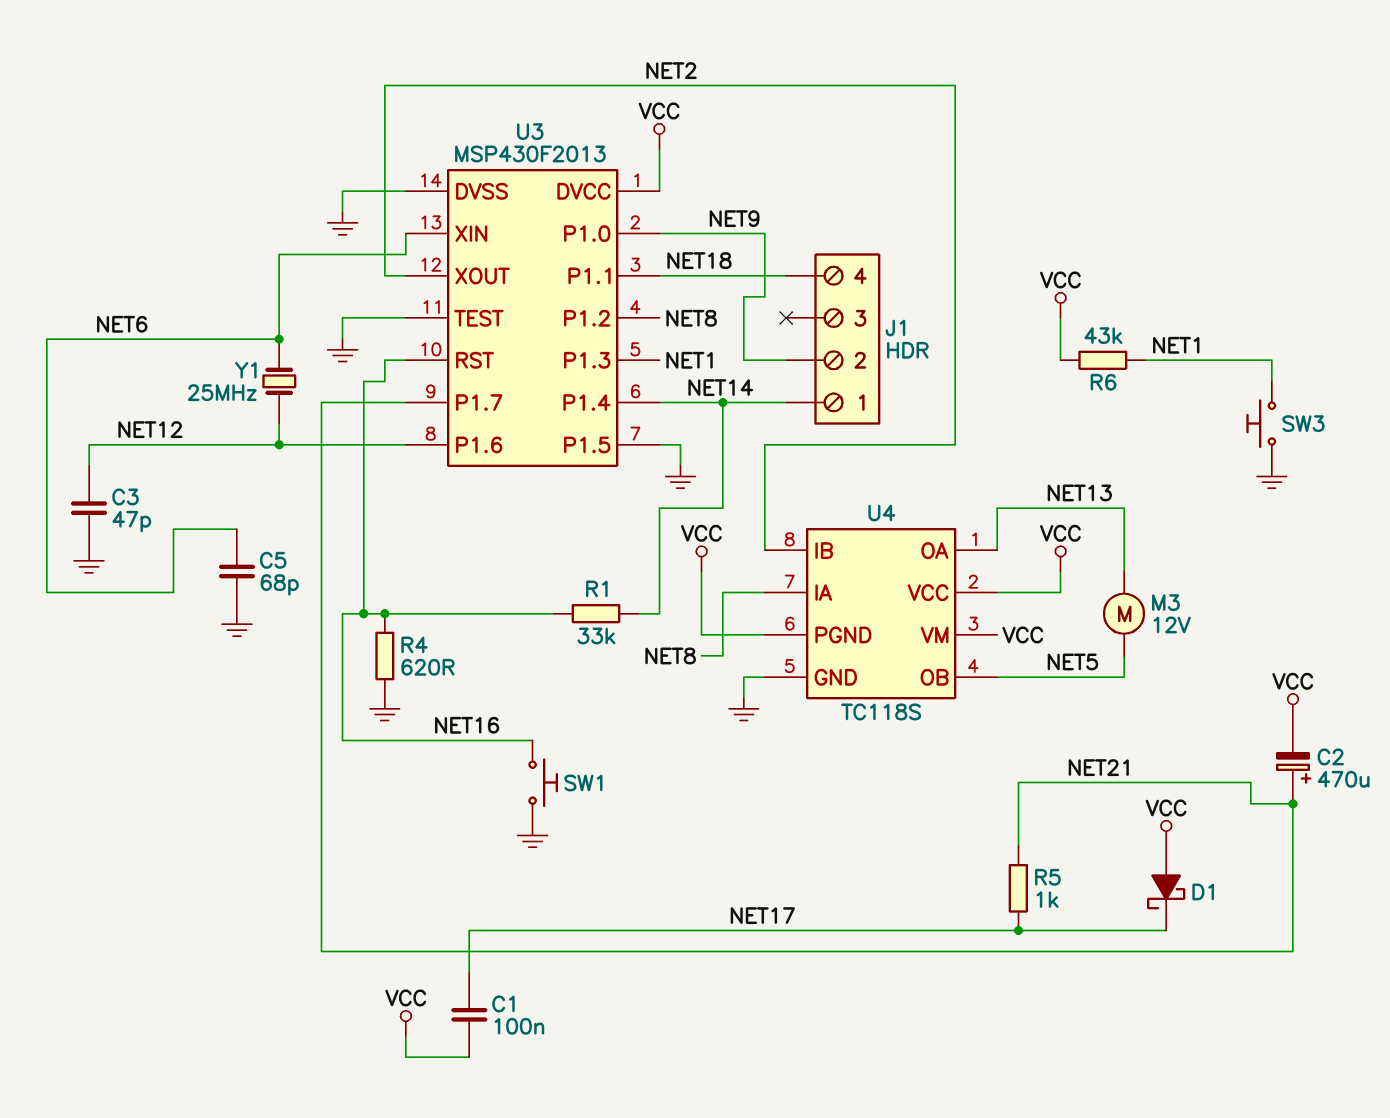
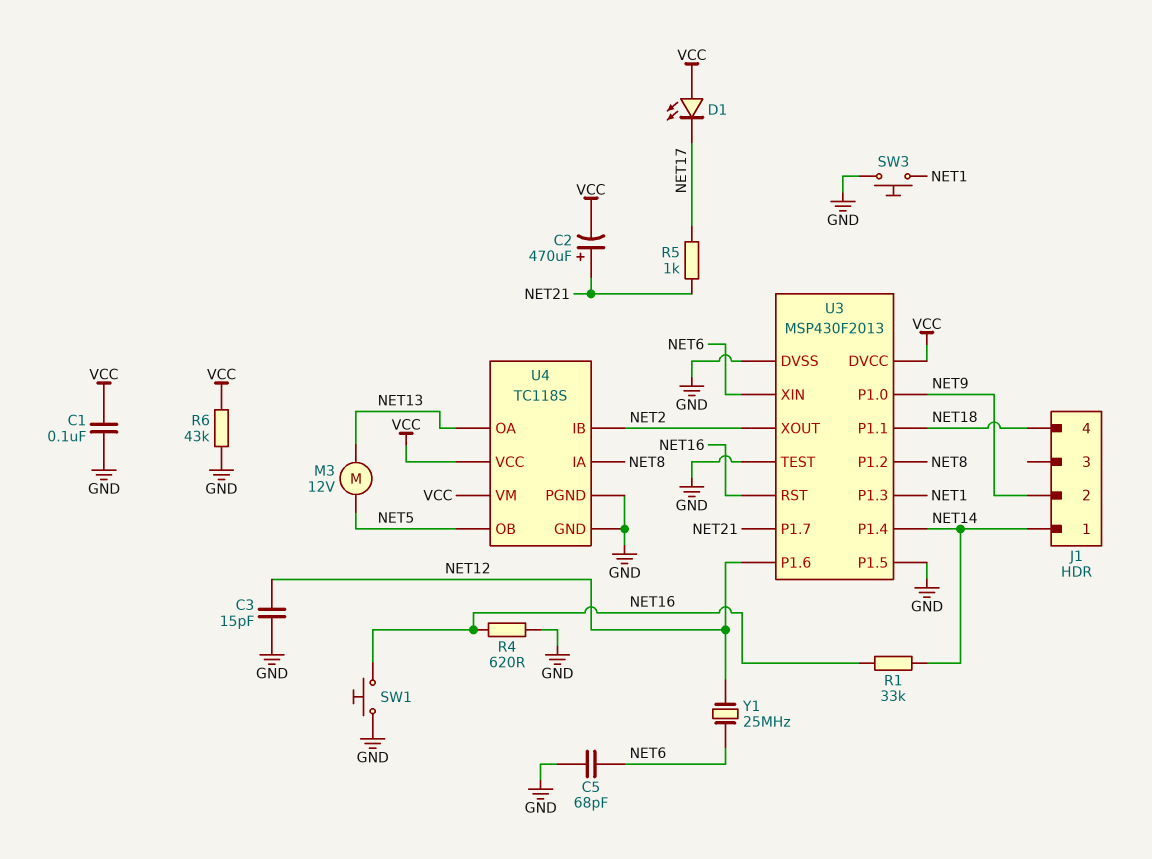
C1: 100nF (NET17, VCC) -> 100nF (GND, VCC)
C3: 47pF (GND, NET12) -> 15pF (GND, NET12)
D1: schottky (A VCC, K NET17) -> LED (A VCC, K NET17)
R6: 43k (NET1, VCC) -> 43k (GND, VCC)
U4 pin PGND: VCC -> GND

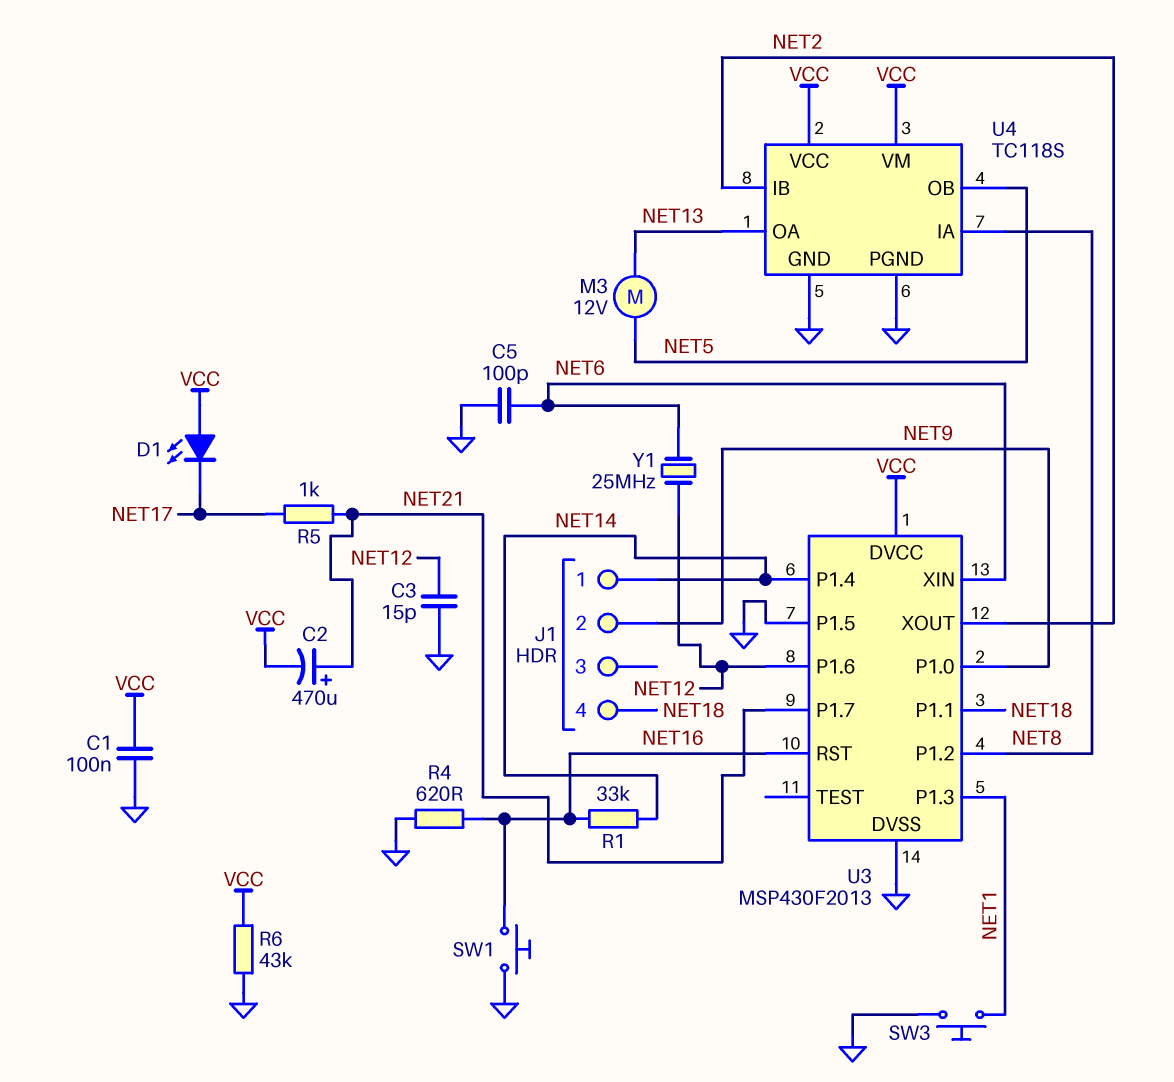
C5: 68pF (GND, NET6) -> 100pF (GND, NET6)
U3 pin TEST: GND -> none

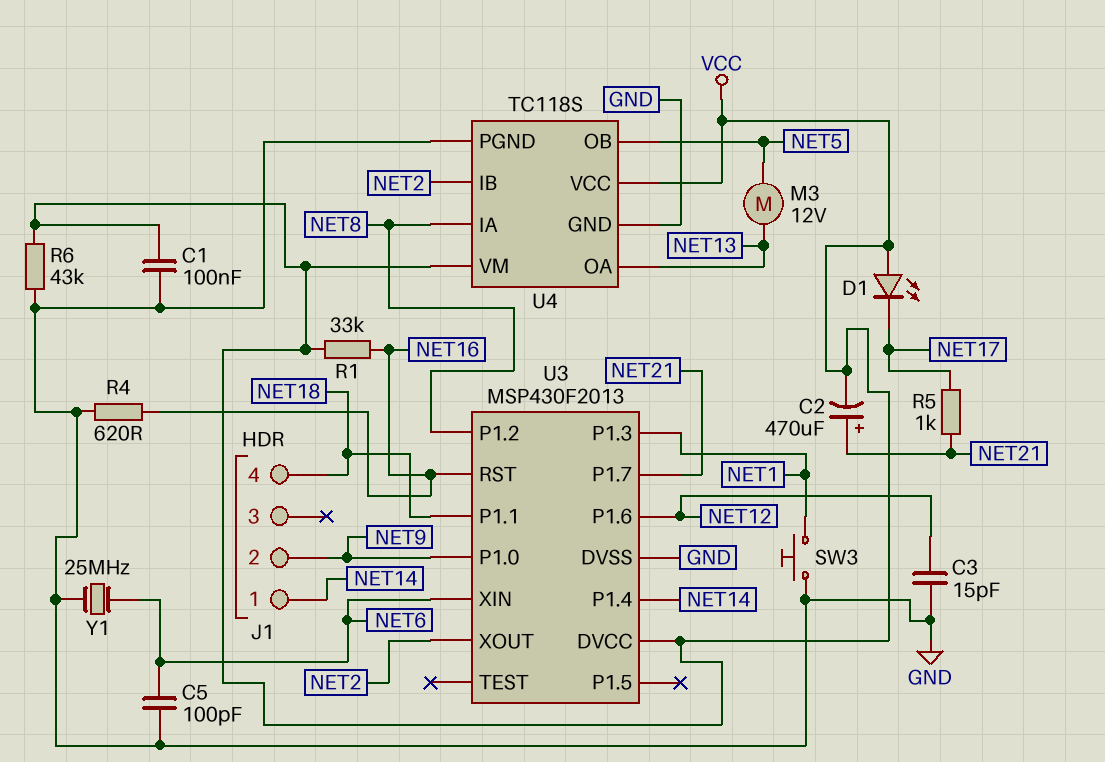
R1: 33k (NET14, NET16) -> 33k (NET16, VCC)
SW1: button (GND, NET16) -> none
U3 pin P1.5: GND -> none
Y1: 25MHz (NET6, NET12) -> 25MHz (GND, NET6)

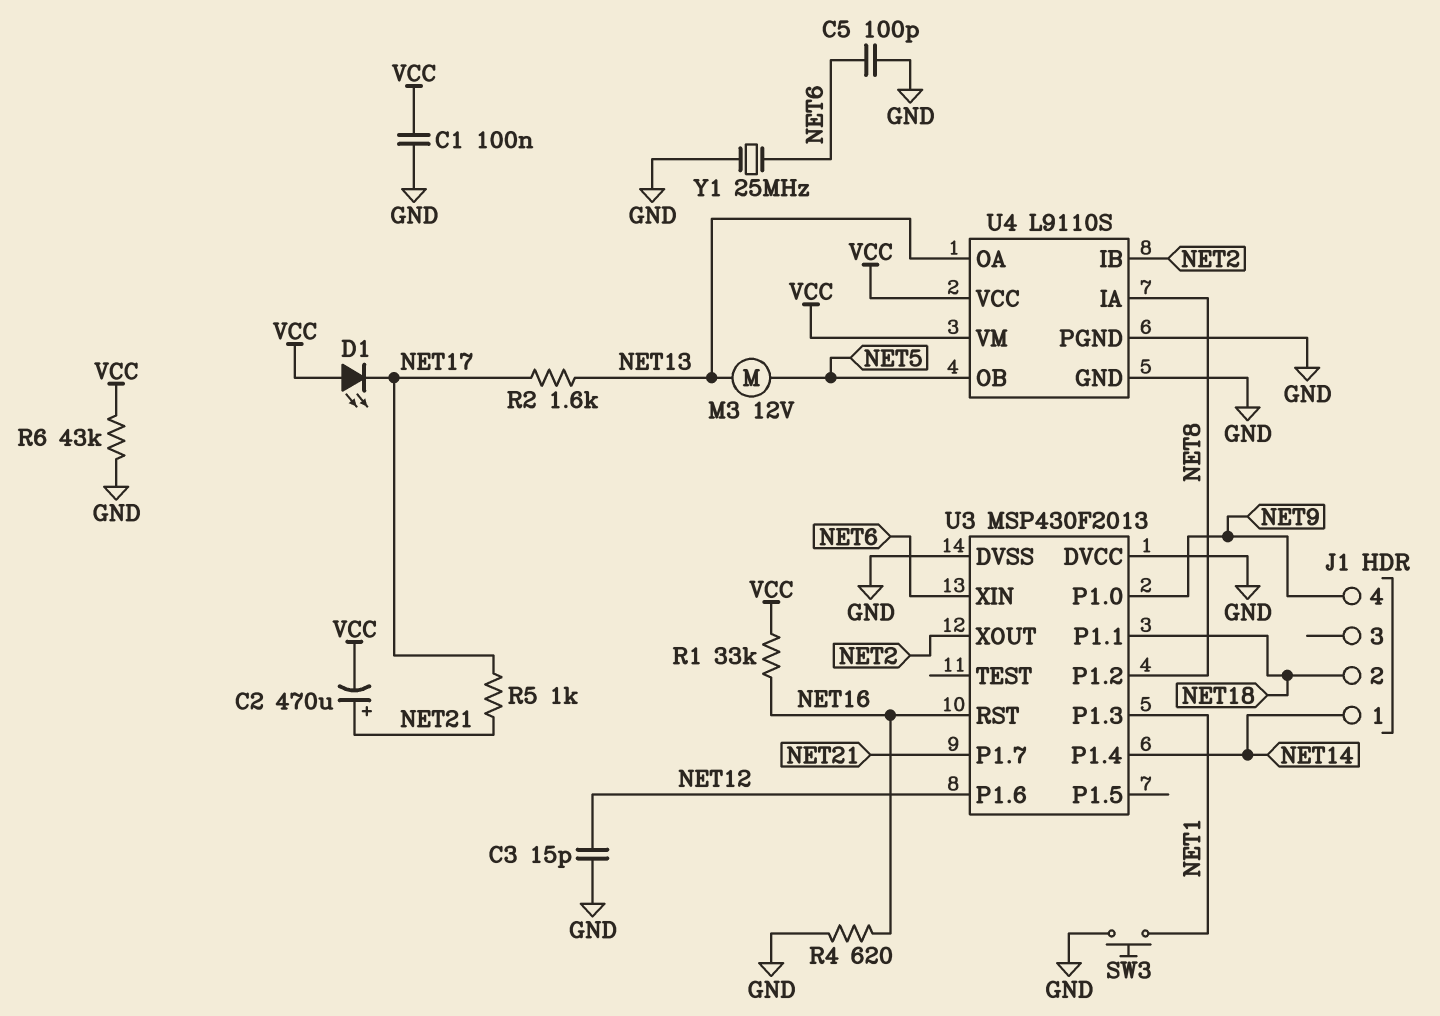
J1 pin 2: NET9 -> NET18
J1 pin 4: NET18 -> NET9
R2: none -> 1.6k (NET13, NET17)
U3 pin DVCC: VCC -> GND
U4: TC118S -> L9110S

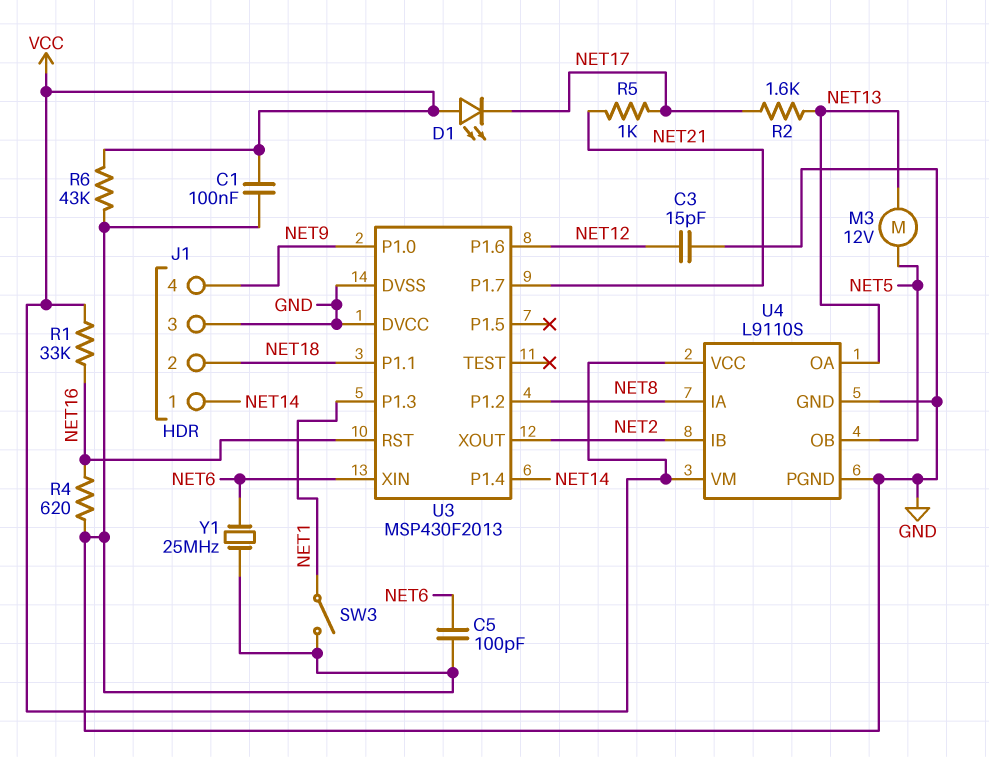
C2: 470uF (plus NET21, minus VCC) -> none
J1 pin 3: none -> GND
SW3: button (GND, NET1) -> switch (GND, NET1)

